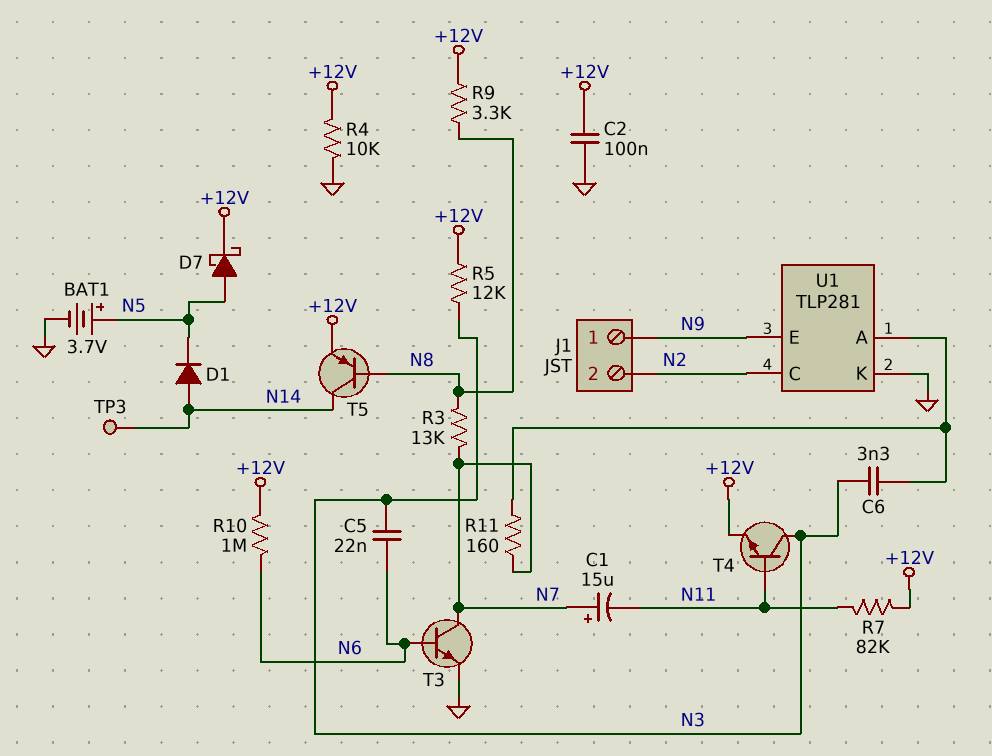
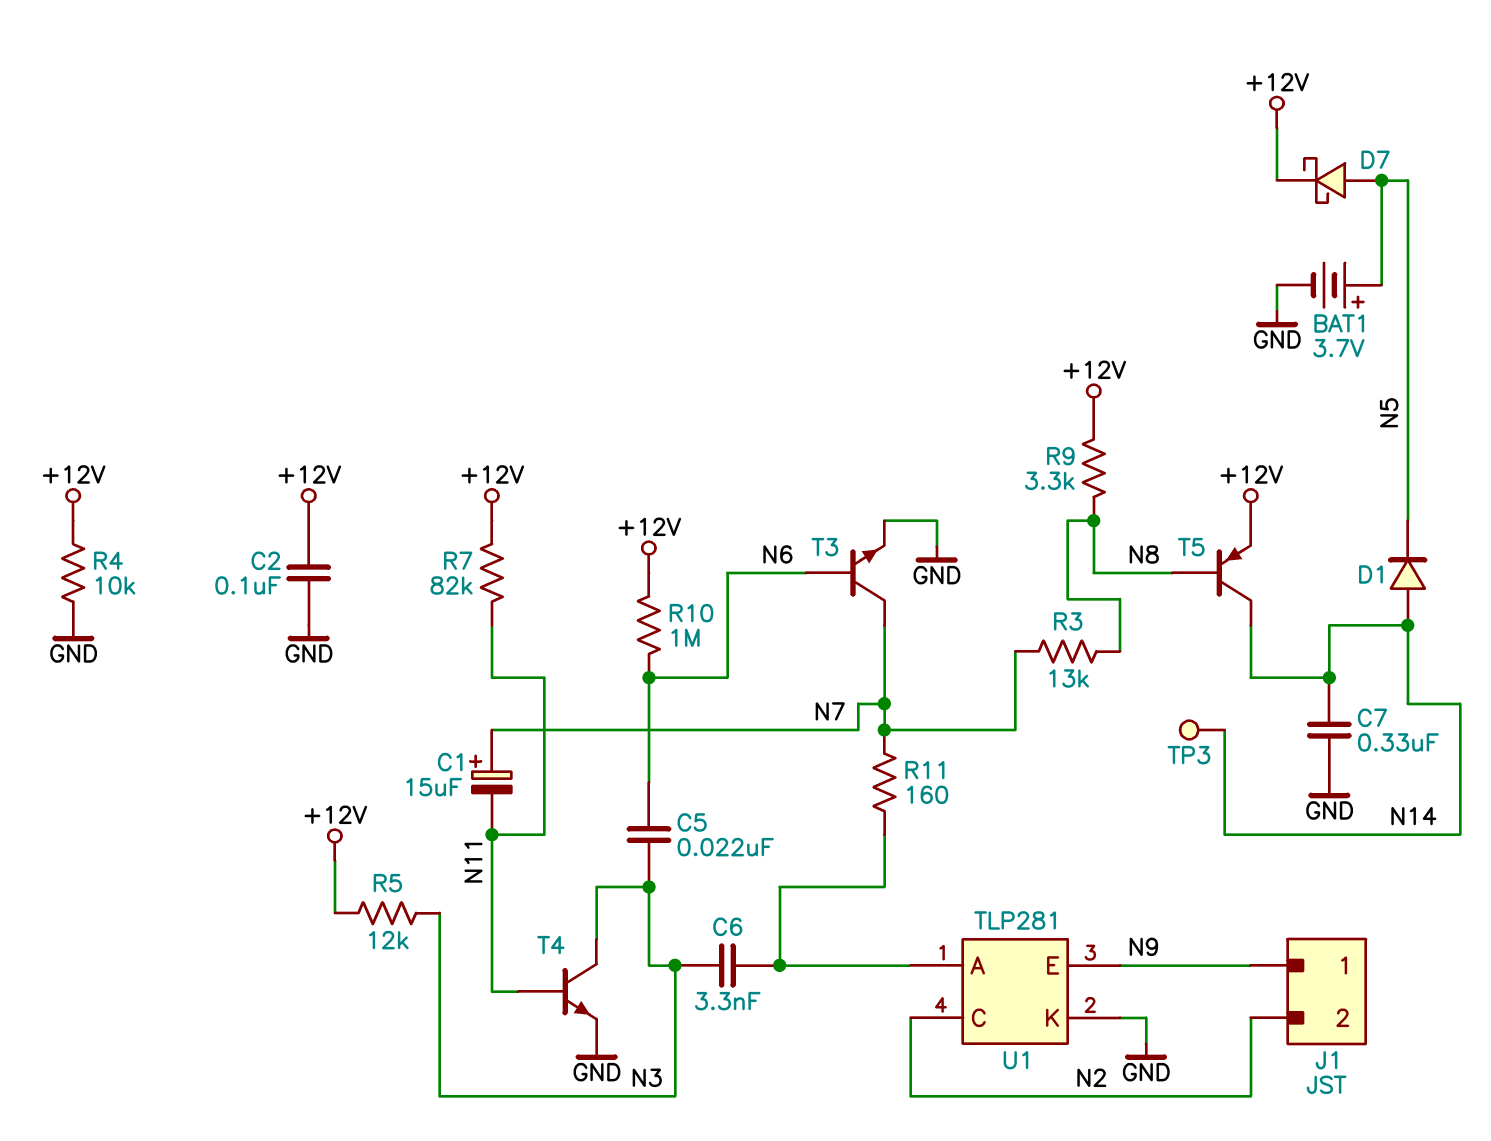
C7: none -> 330nF (GND, N14)
T4: NPN (B N11, C N3, E +12V) -> NPN (B N11, C N3, E GND)

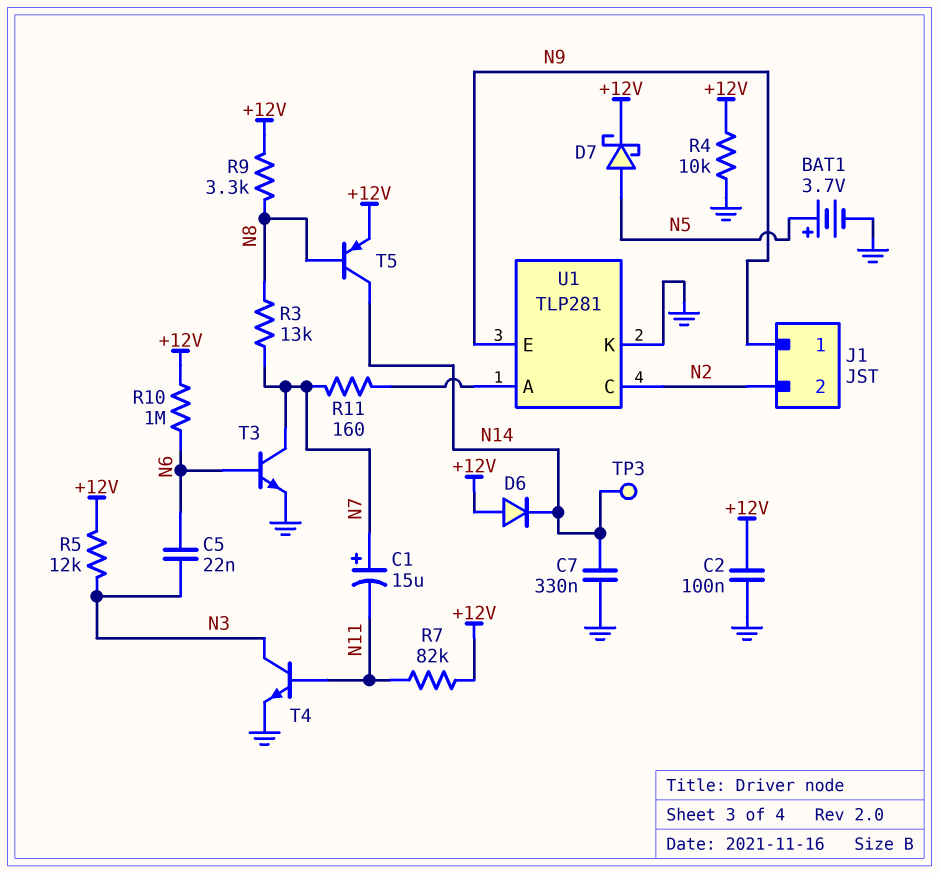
C6: 3.3nF (N3, U1/A) -> none
D1: diode (A N14, K N5) -> none
D6: none -> diode (A +12V, K N14)

